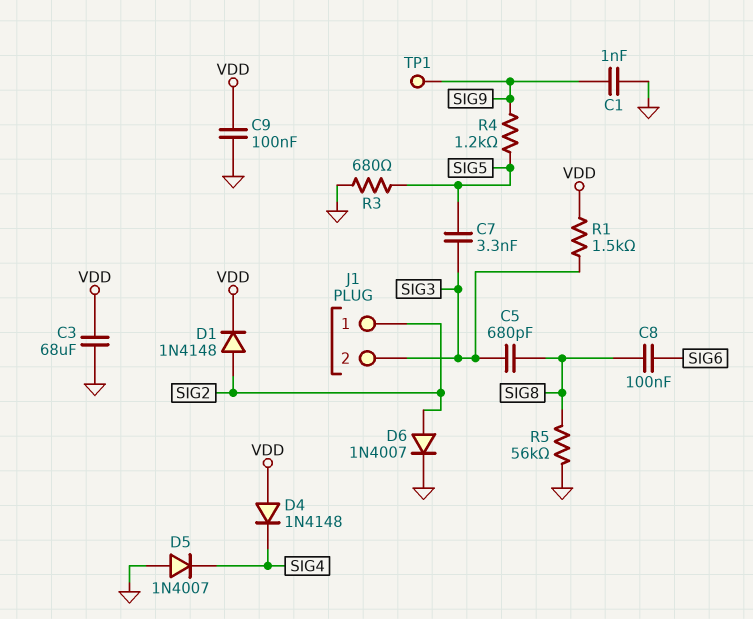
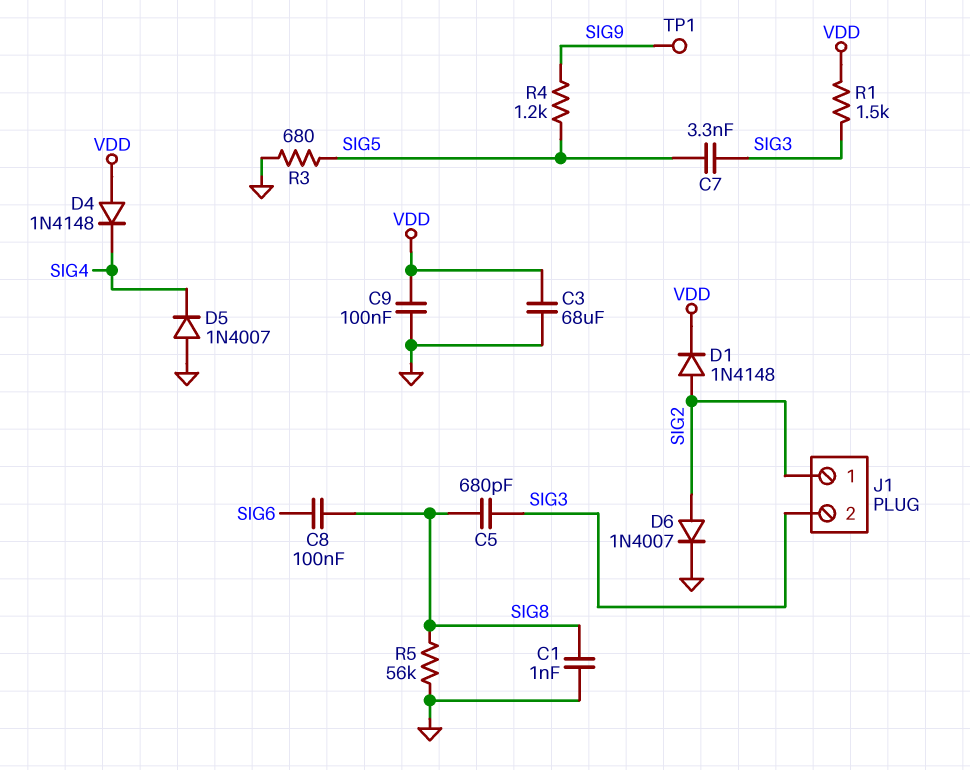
C1: 1nF (GND, SIG9) -> 1nF (GND, SIG8)

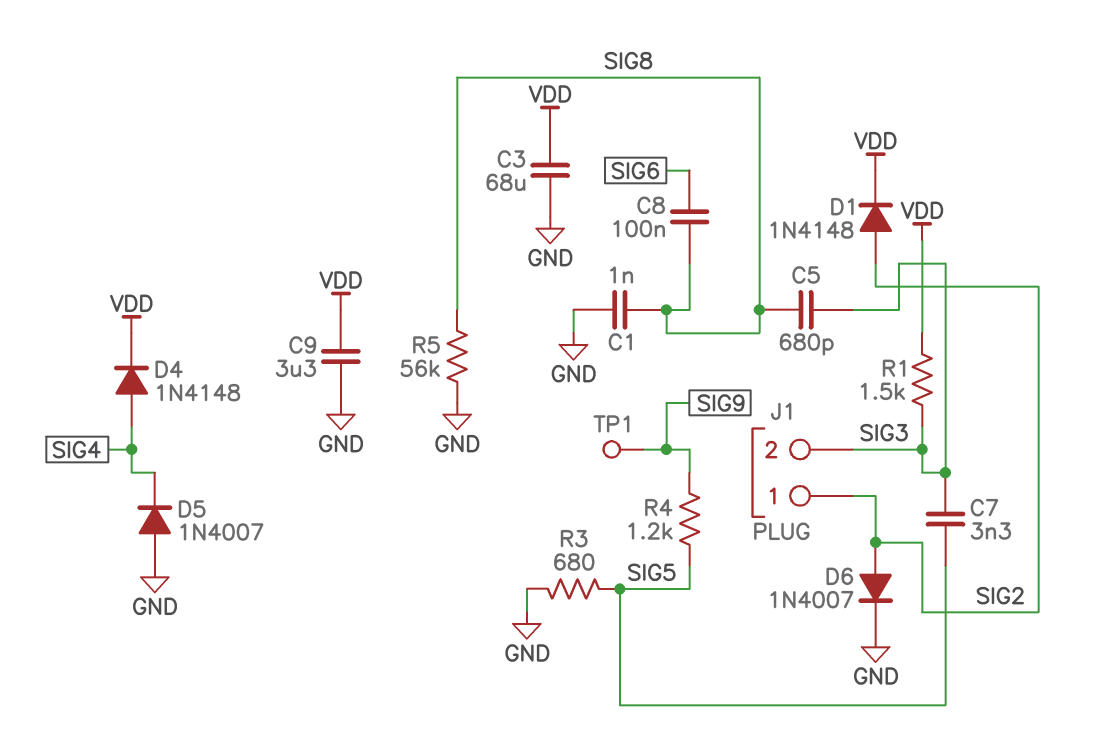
C9: 100nF (GND, VDD) -> 3.3uF (GND, VDD)
D4: diode 1N4148 (A VDD, K SIG4) -> diode 1N4148 (A SIG4, K VDD)

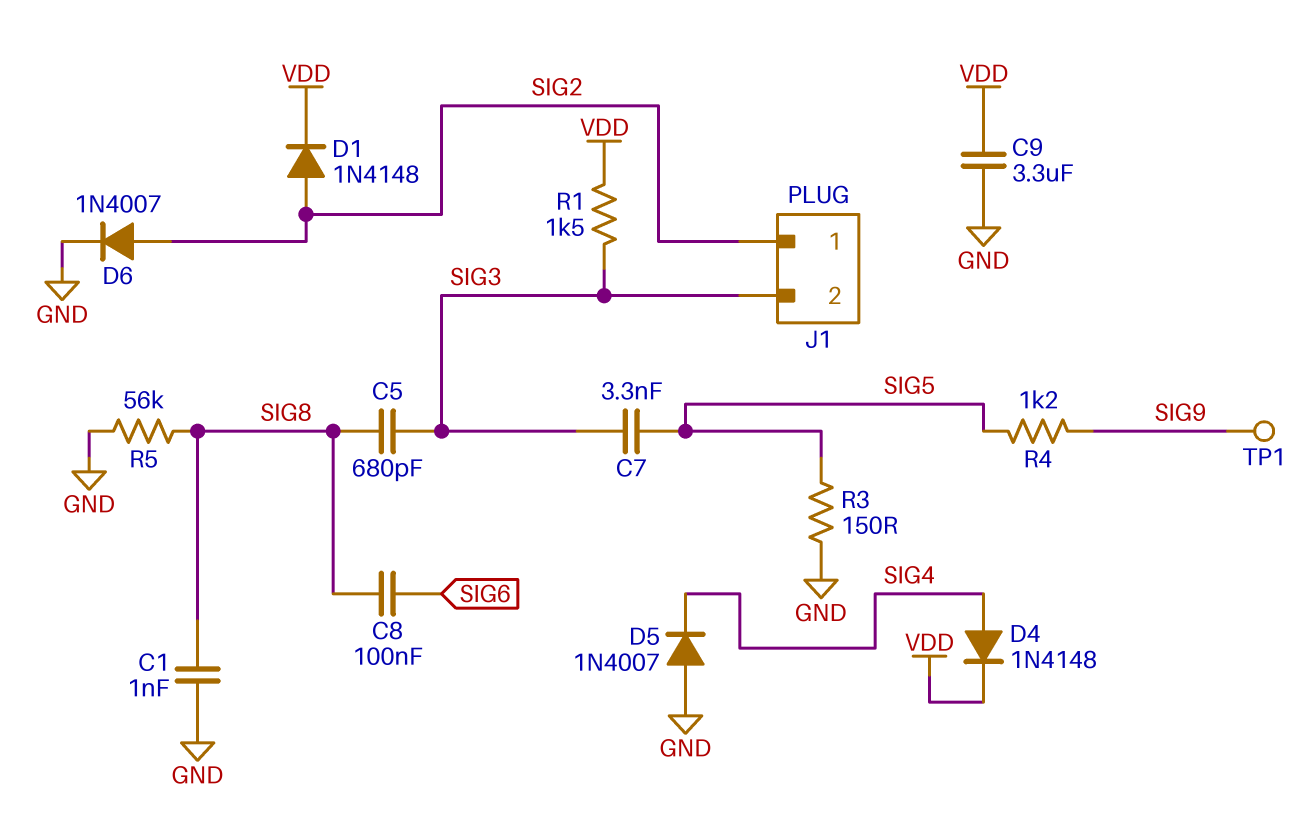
C3: 68uF (GND, VDD) -> none
R3: 680 (GND, SIG5) -> 150 (GND, SIG5)

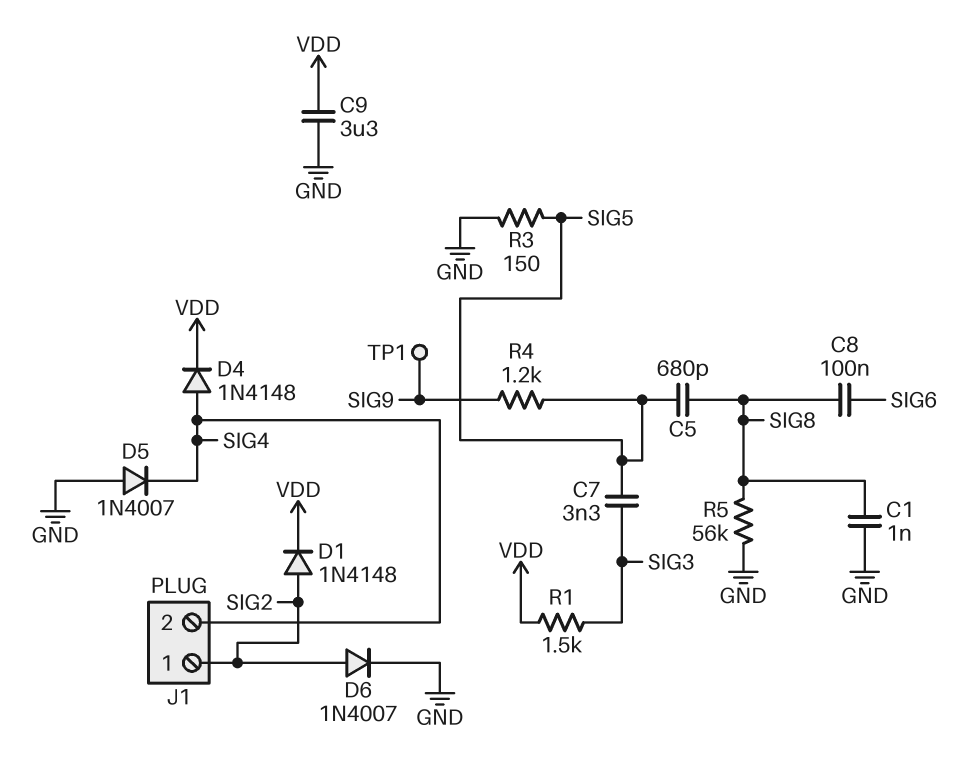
C5: 680pF (SIG3, SIG8) -> 680pF (SIG5, SIG8)
J1 pin 2: SIG3 -> SIG4

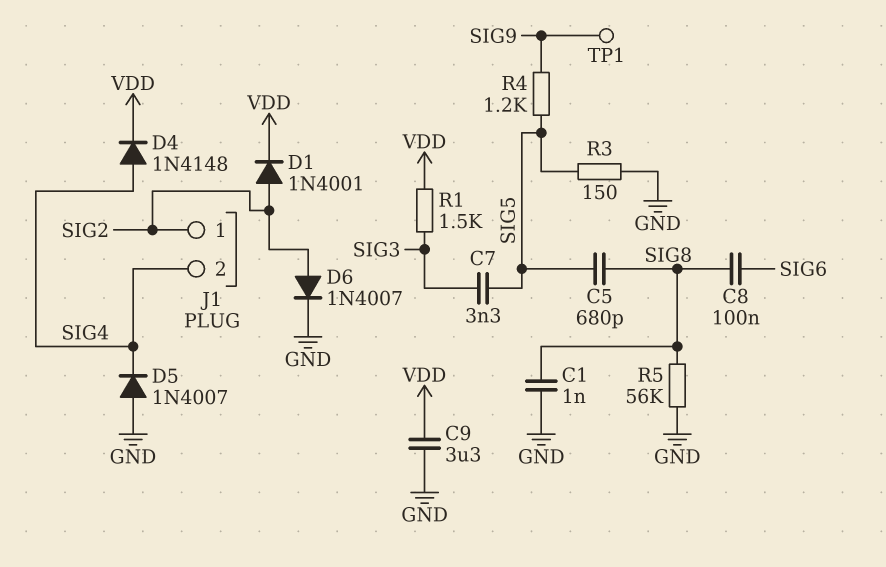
D1: diode 1N4148 (A SIG2, K VDD) -> diode 1N4001 (A SIG2, K VDD)

